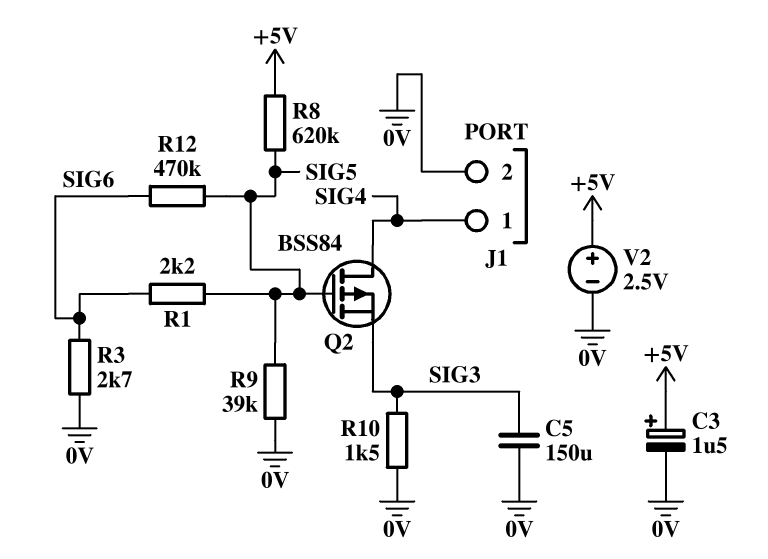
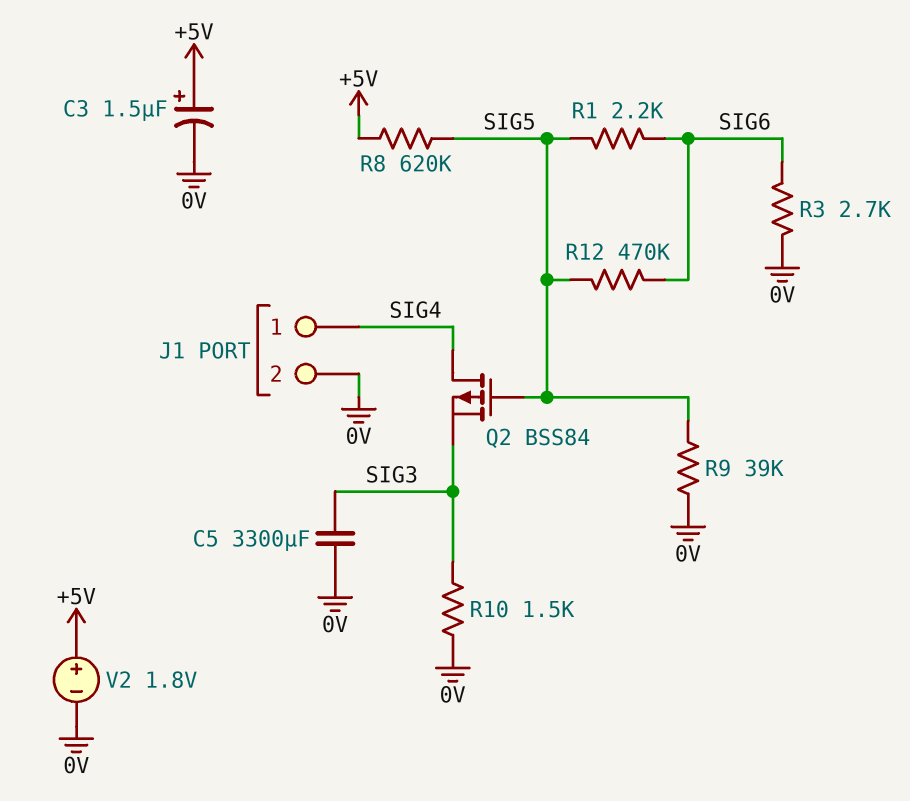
C5: 150uF (0V, SIG3) -> 3300uF (0V, SIG3)
V2: 2.5V (plus +5V, minus 0V) -> 1.8V (plus +5V, minus 0V)

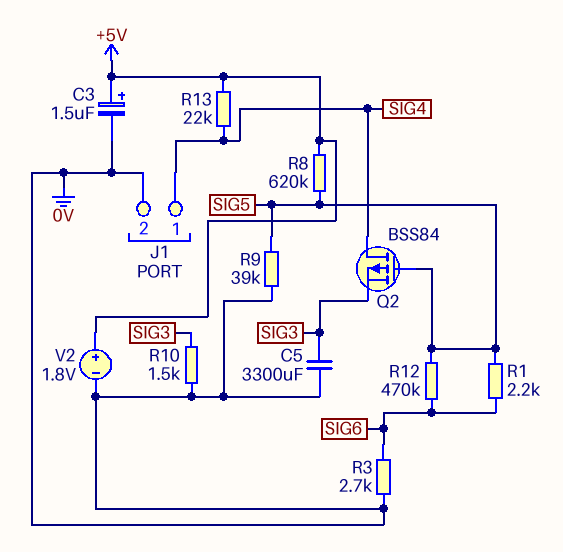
R13: none -> 22k (+5V, SIG4)

